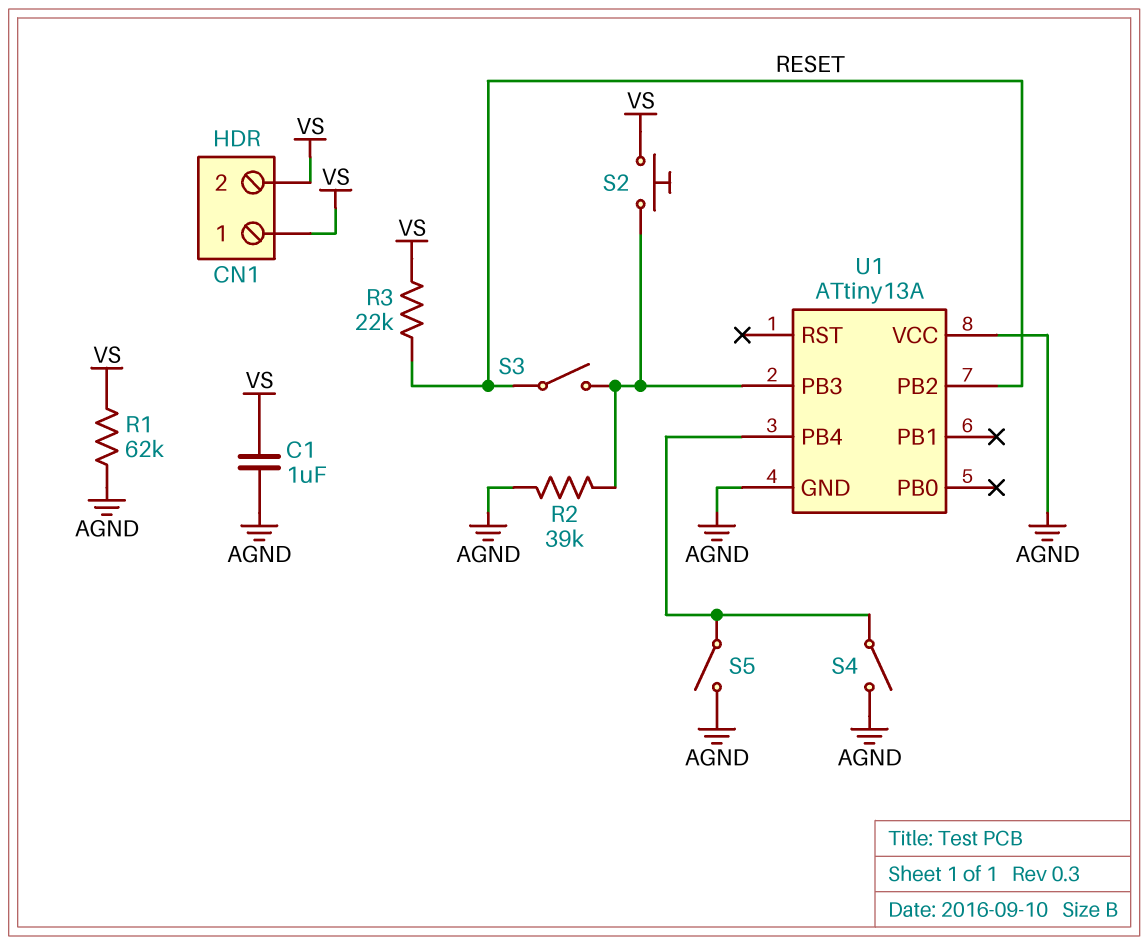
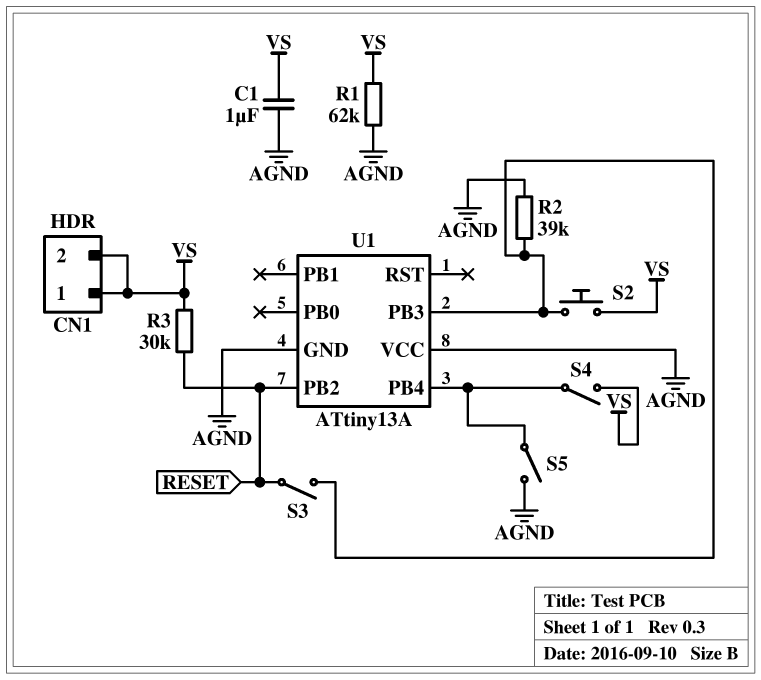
R3: 22k (RESET, VS) -> 30k (RESET, VS)
S4: switch (AGND, U1/PB4) -> switch (U1/PB4, VS)

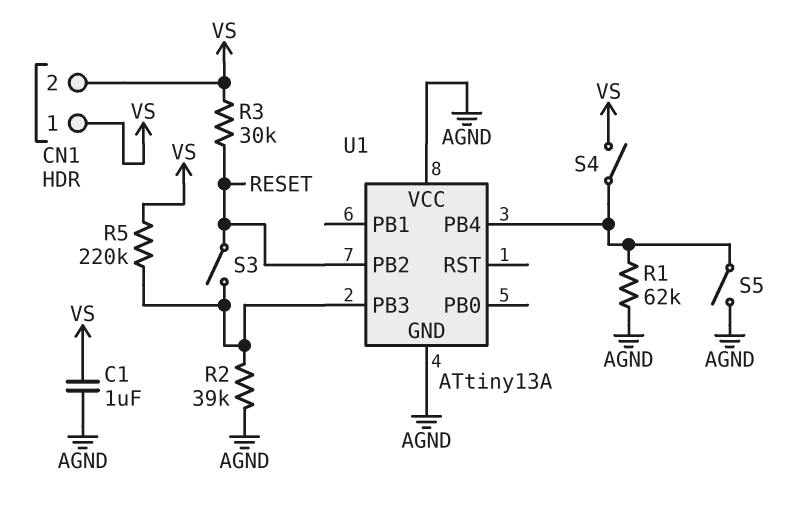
R1: 62k (AGND, VS) -> 62k (AGND, U1/PB4)
R5: none -> 220k (U1/PB3, VS)
S2: button (U1/PB3, VS) -> none

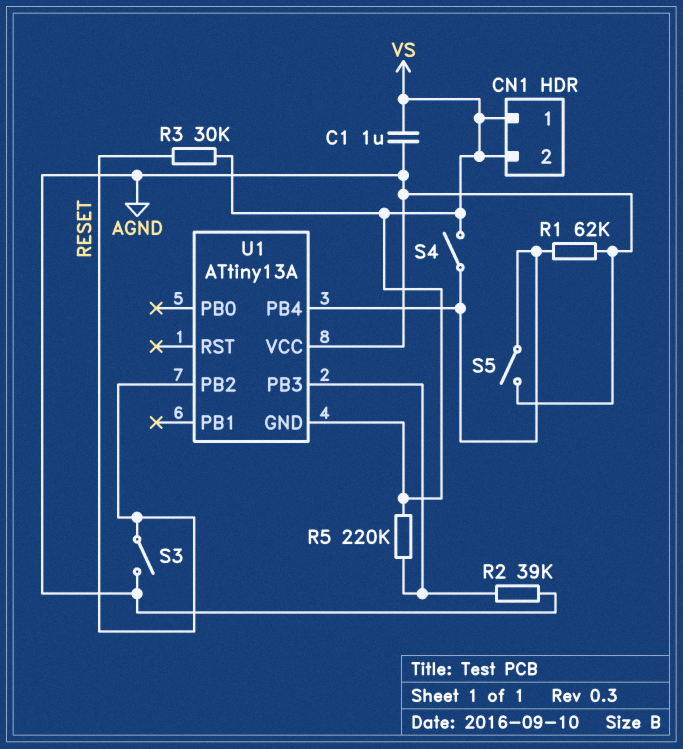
S3: switch (RESET, U1/PB3) -> switch (AGND, RESET)
U1 pin GND: AGND -> VS

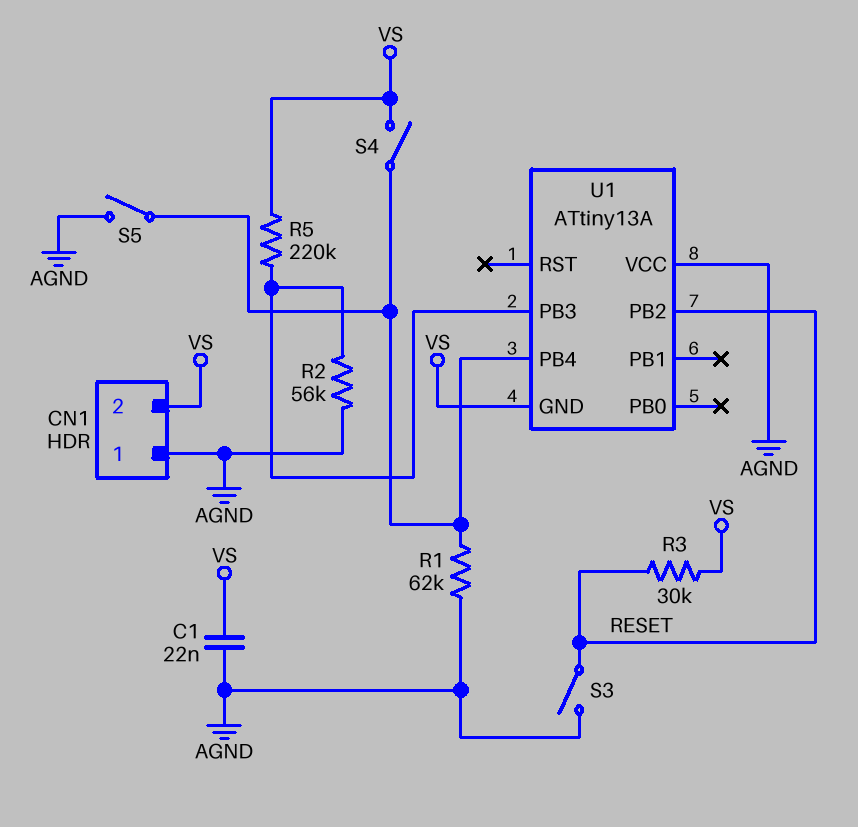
C1: 1uF (AGND, VS) -> 22nF (AGND, VS)
CN1 pin 1: VS -> AGND
R2: 39k (AGND, U1/PB3) -> 56k (AGND, U1/PB3)

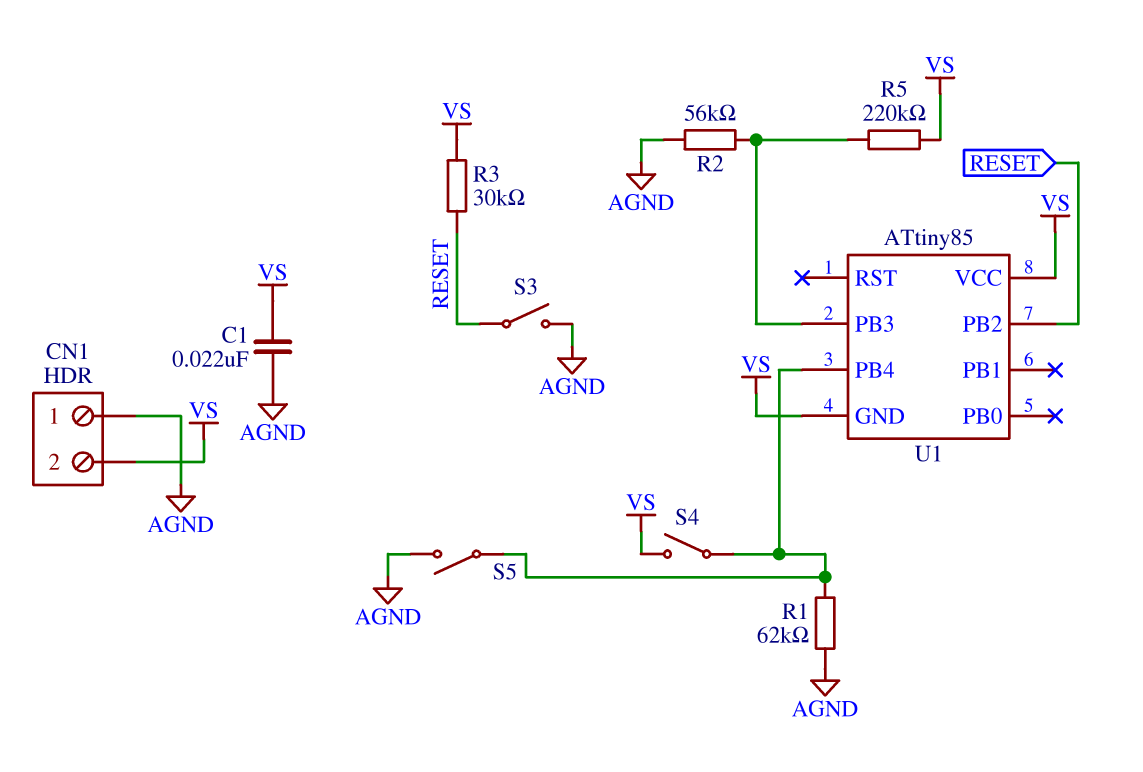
U1: ATtiny13A -> ATtiny85
U1 pin VCC: AGND -> VS

